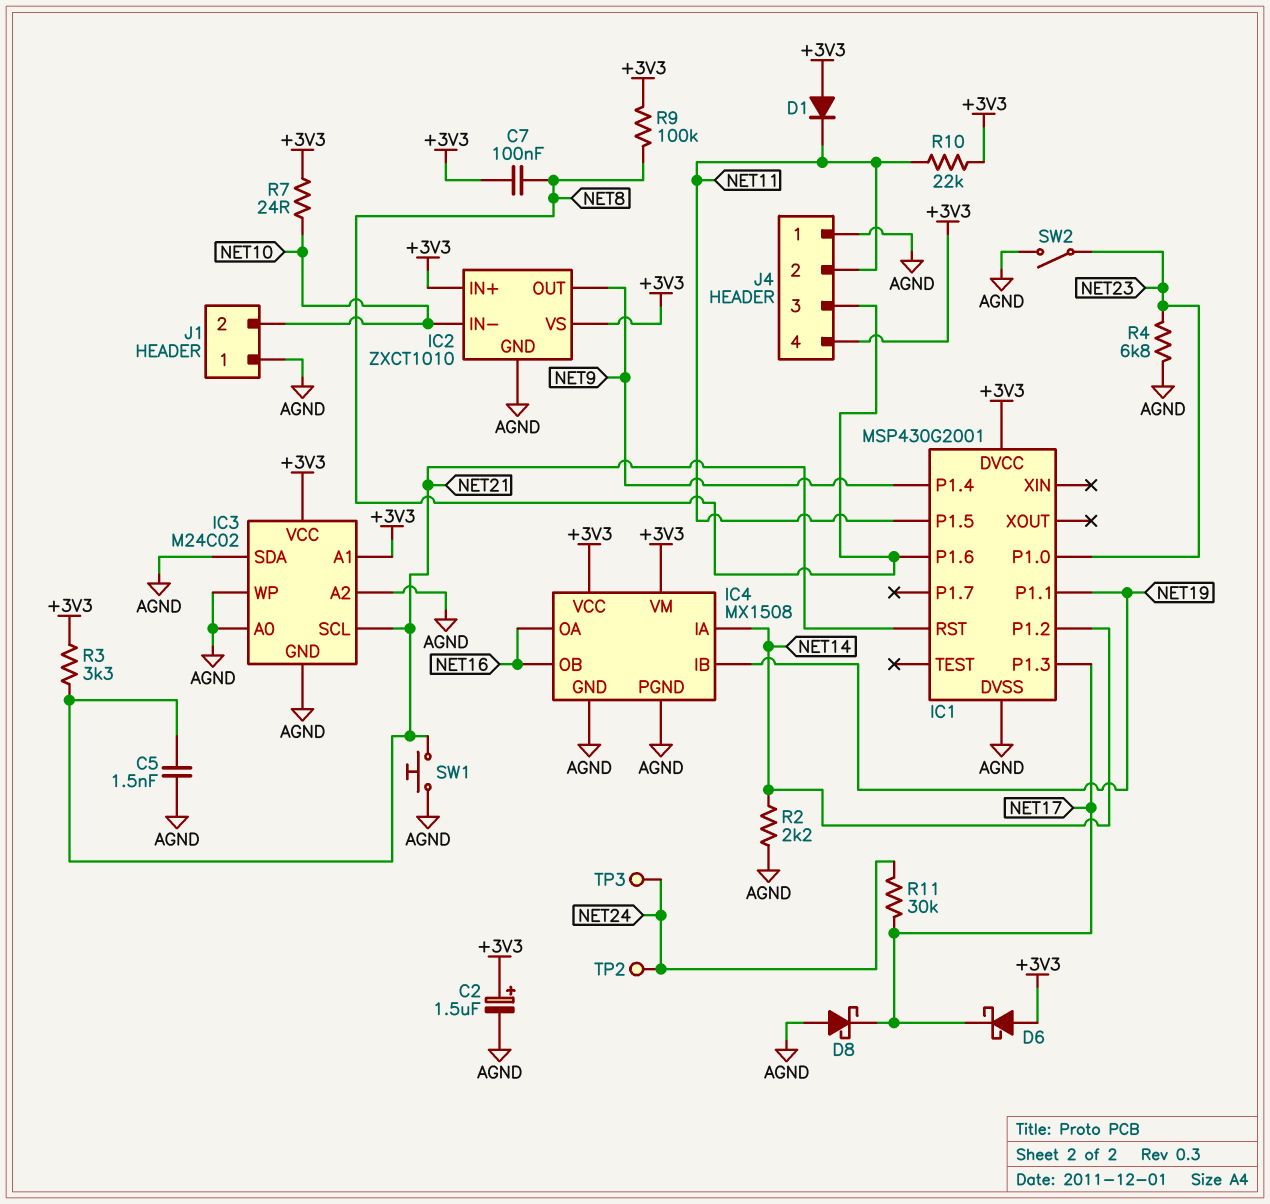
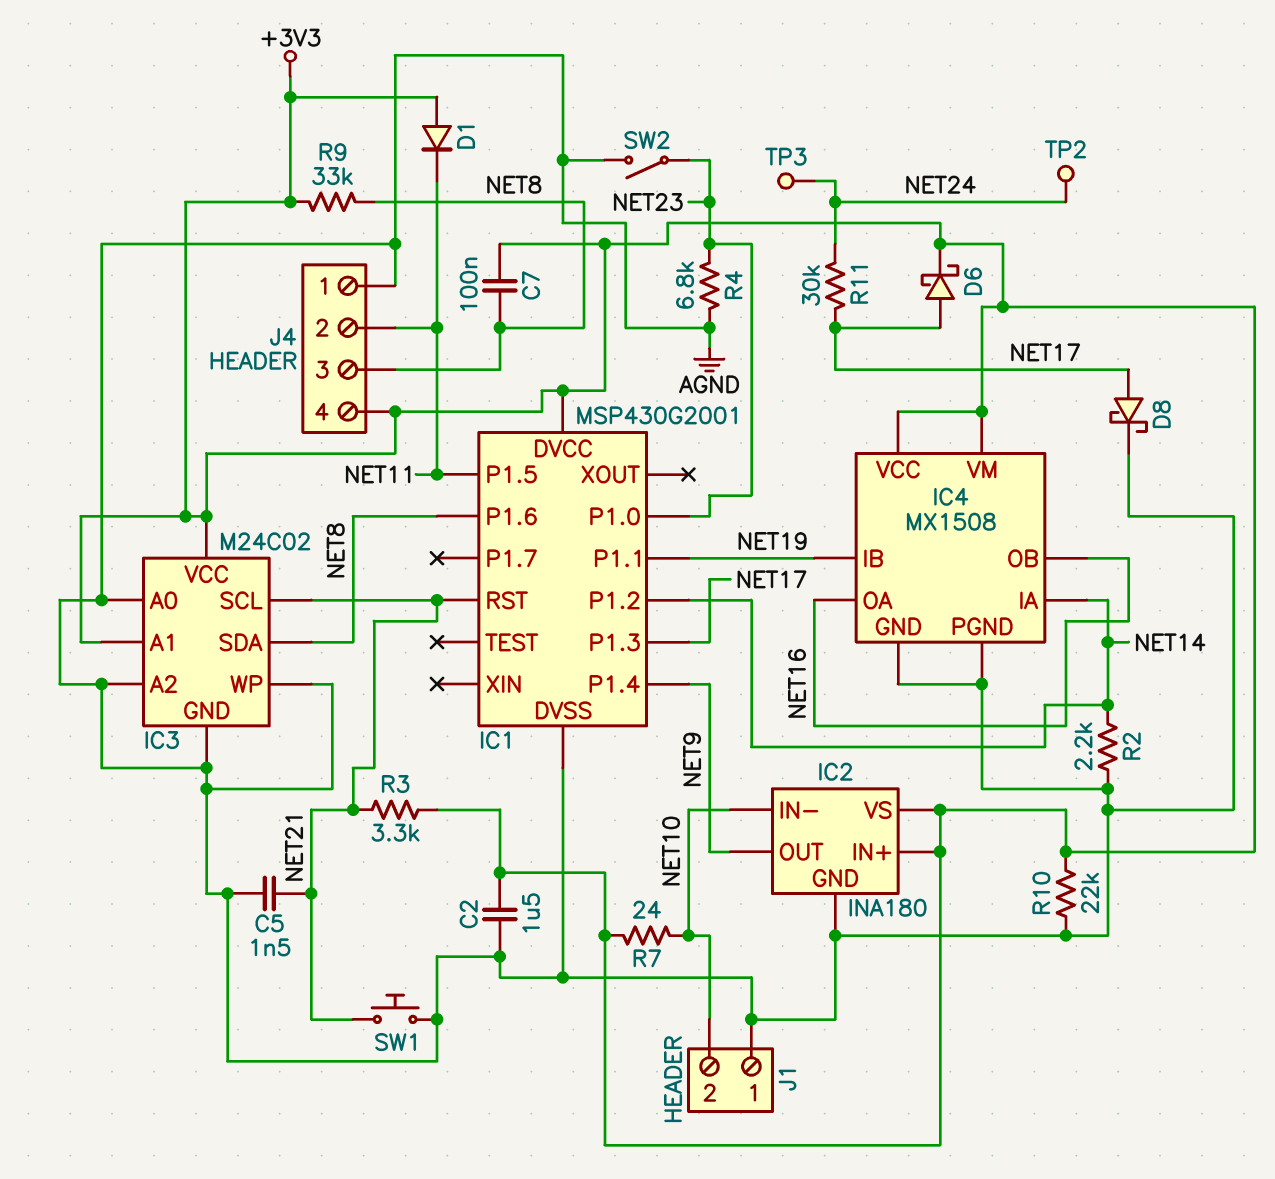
C2: 1.5uF (plus +3V3, minus AGND) -> 1.5uF (+3V3, AGND)
D6: schottky (A +3V3, K NET17) -> schottky (A NET17, K +3V3)
D8: schottky (A AGND, K NET17) -> schottky (A NET17, K AGND)
IC2: ZXCT1010 -> INA180
IC3 pin SDA: AGND -> NET8
R9: 100k (+3V3, NET8) -> 33k (+3V3, NET8)
R10: 22k (+3V3, NET11) -> 22k (+3V3, AGND)

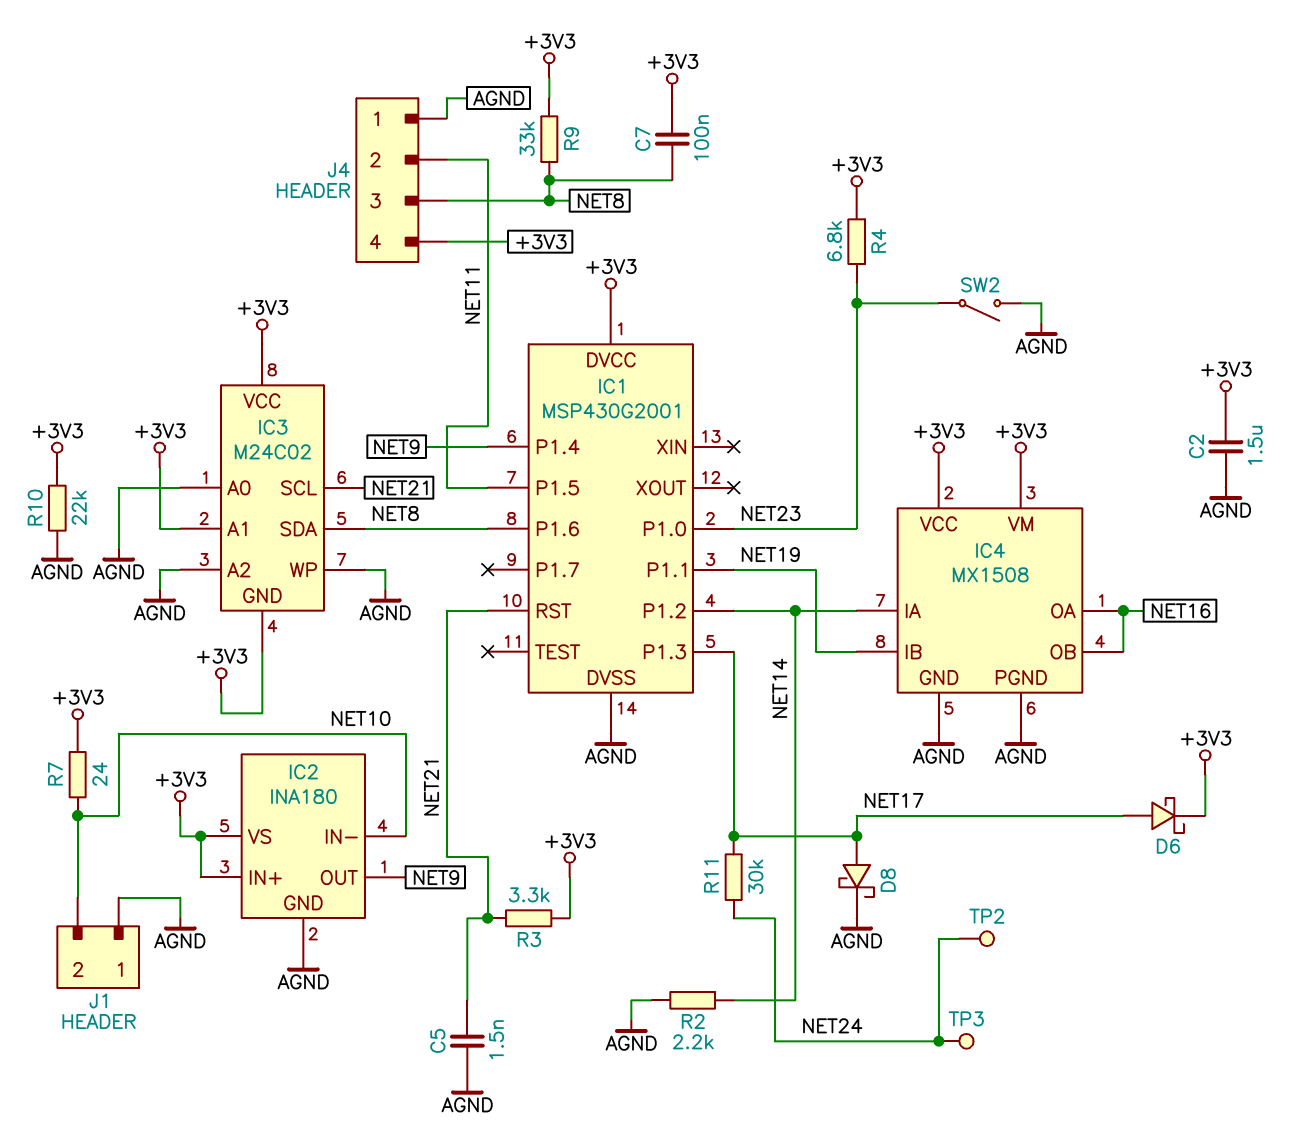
D1: diode (A +3V3, K NET11) -> none
IC3 pin GND: AGND -> +3V3
R4: 6.8k (AGND, NET23) -> 6.8k (+3V3, NET23)
SW1: button (AGND, NET21) -> none

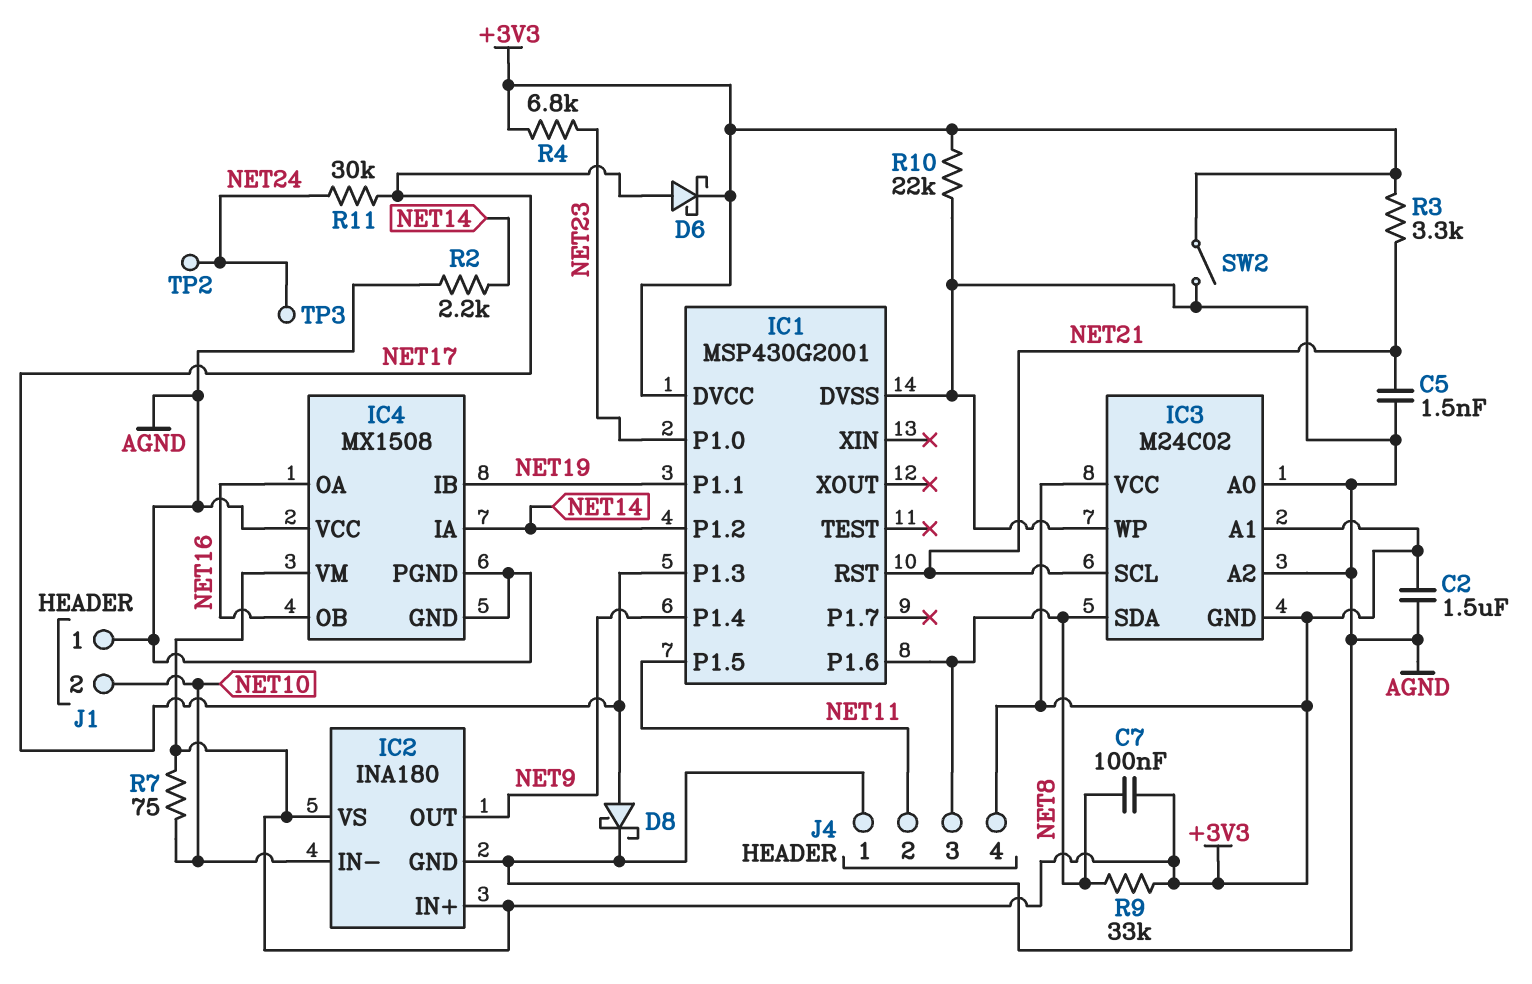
IC4 pin VCC: +3V3 -> AGND
R7: 24 (+3V3, NET10) -> 75 (+3V3, NET10)
SW2: switch (AGND, NET23) -> switch (+3V3, AGND)

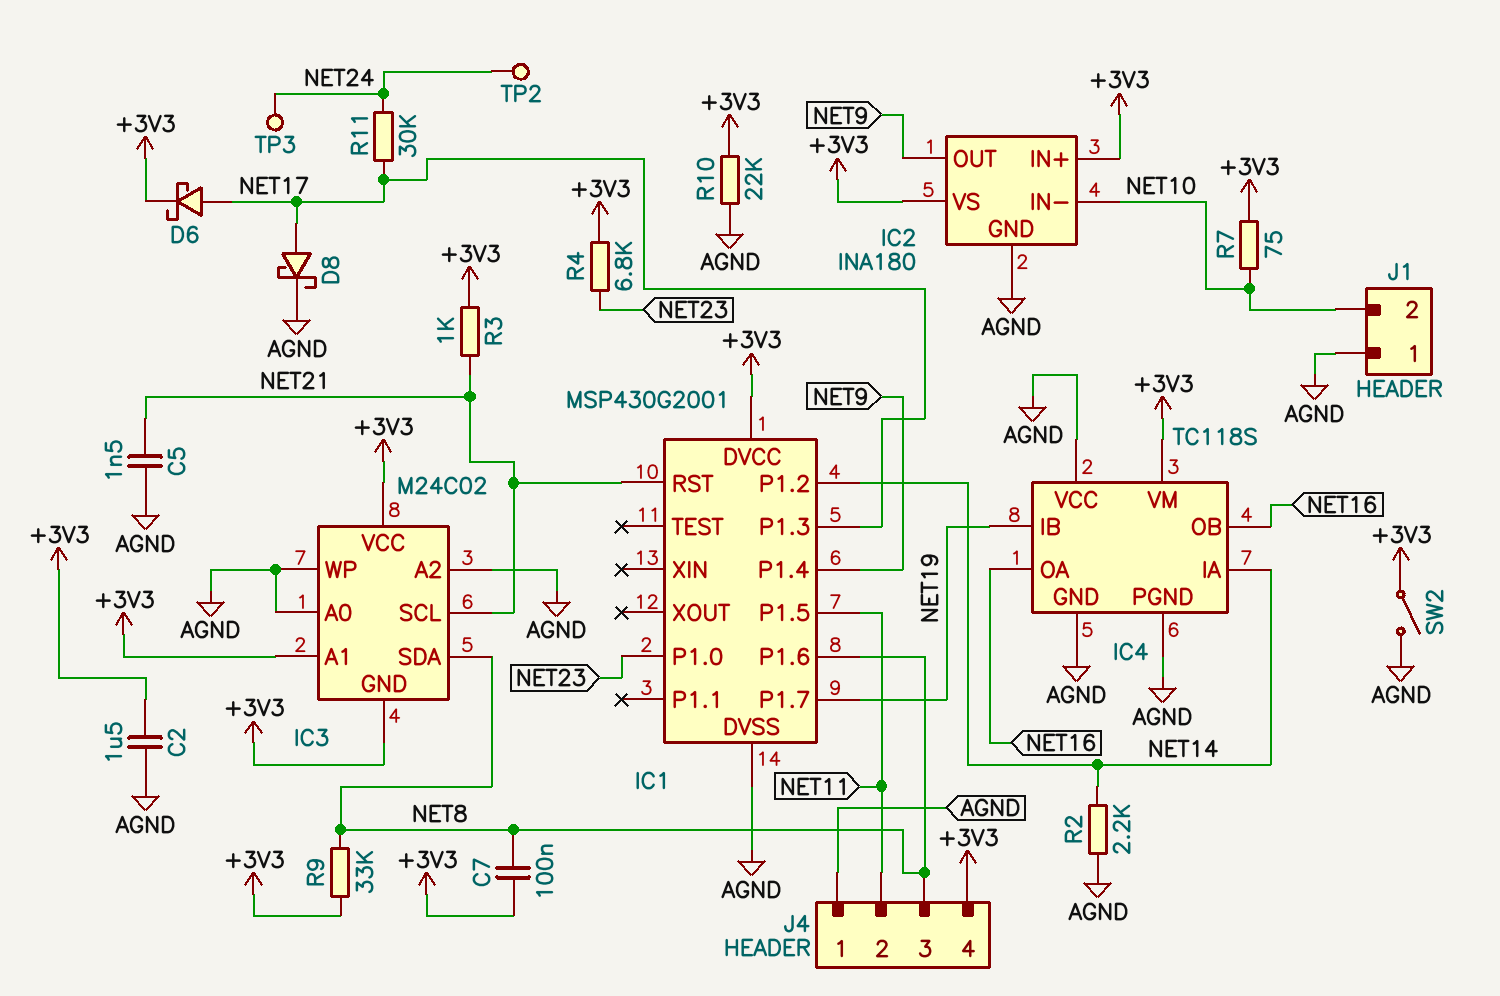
IC1 pin P1.1: NET19 -> none
IC1 pin P1.7: none -> NET19
IC4: MX1508 -> TC118S
R3: 3.3k (+3V3, NET21) -> 1k (+3V3, NET21)

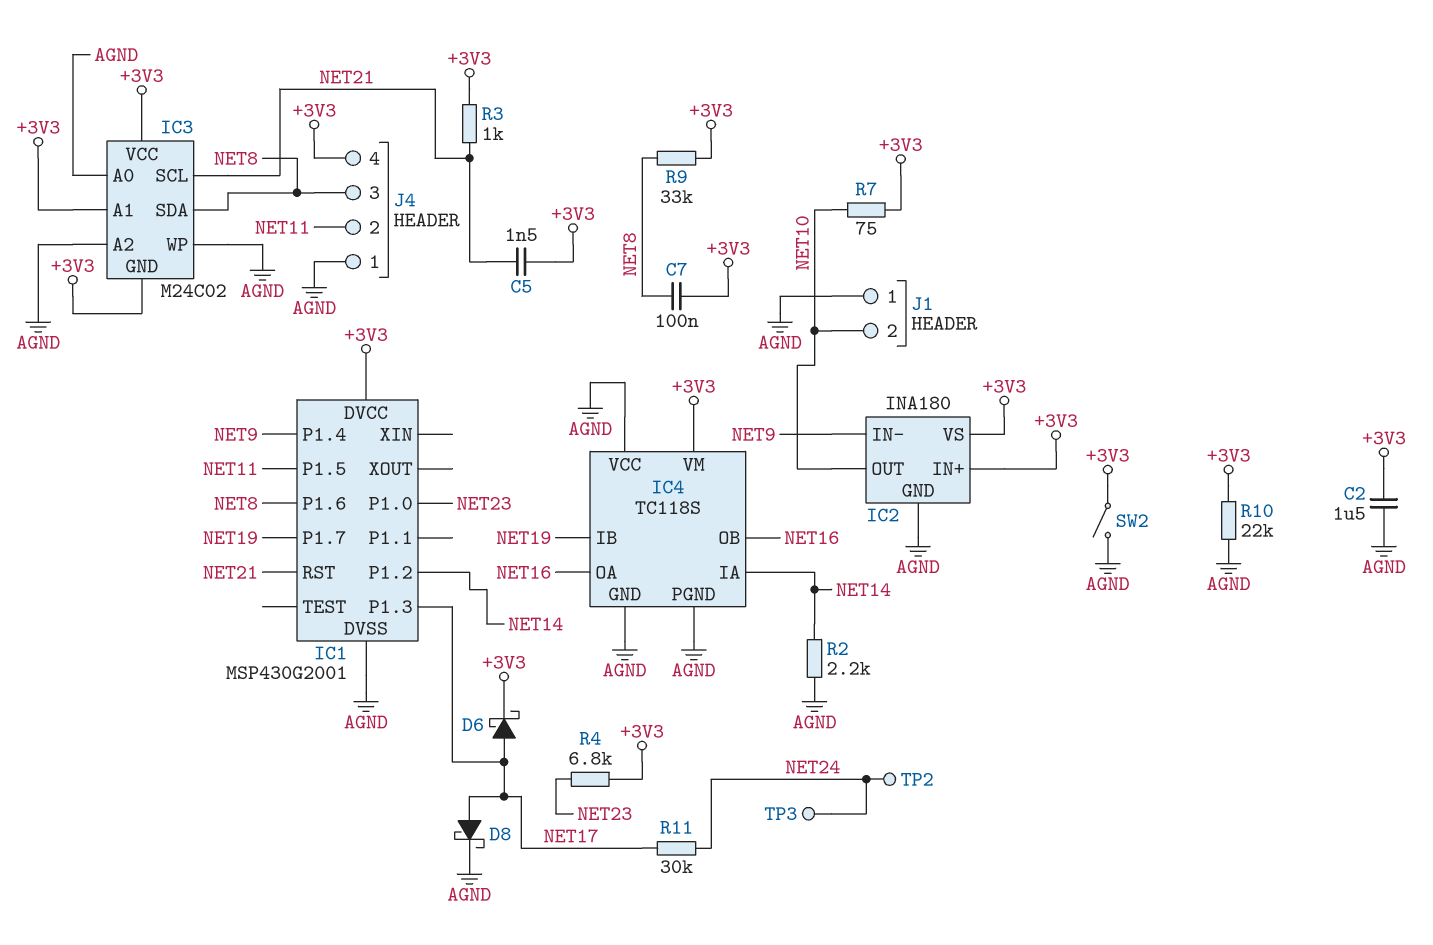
C5: 1.5nF (AGND, NET21) -> 1.5nF (+3V3, NET21)
IC2 pin IN-: NET10 -> NET9
IC2 pin OUT: NET9 -> NET10

